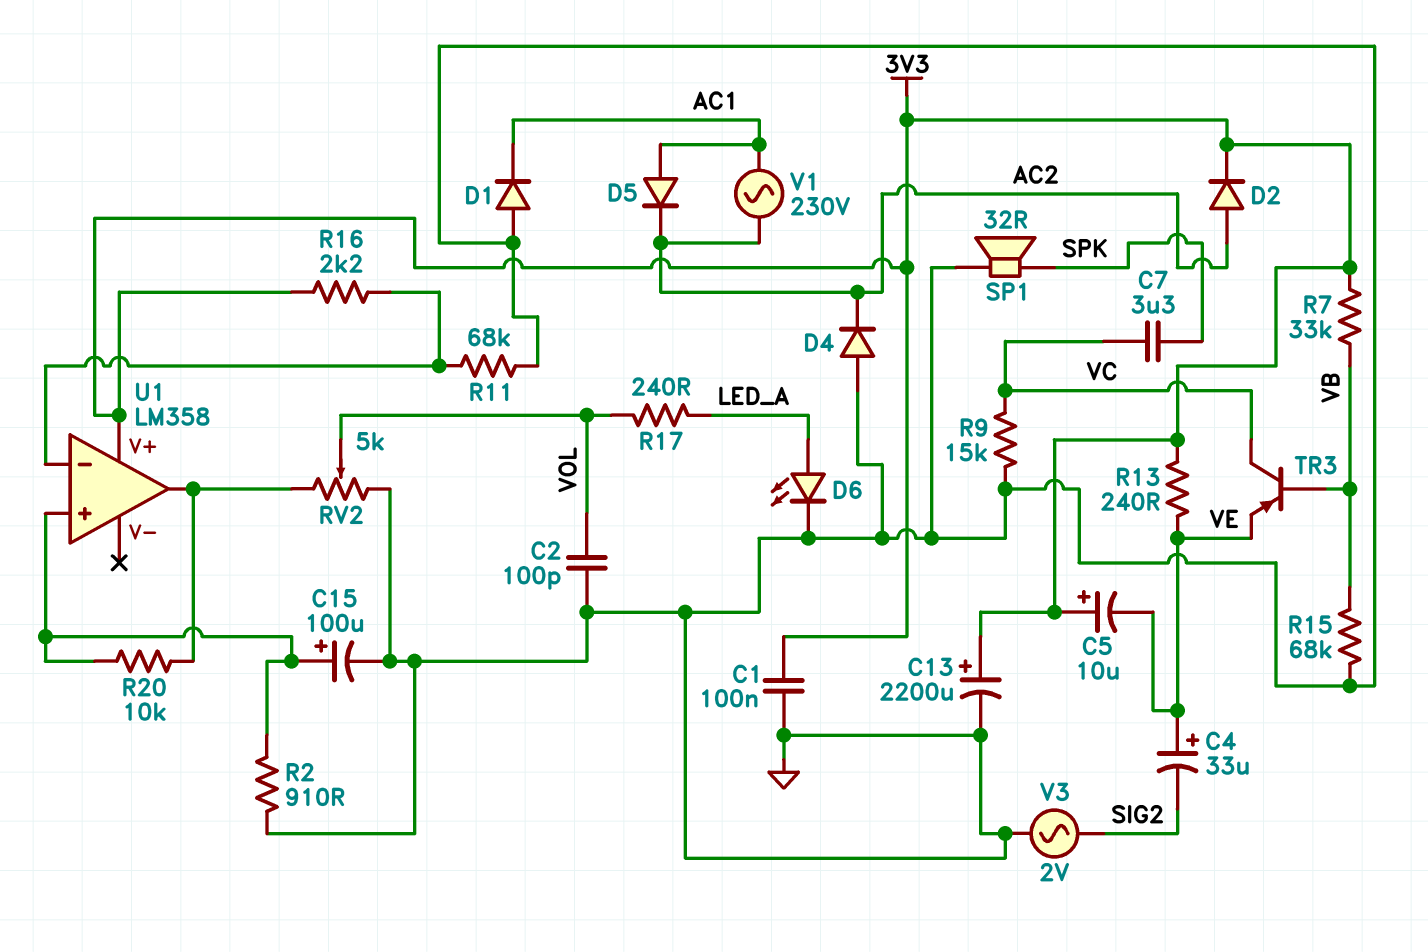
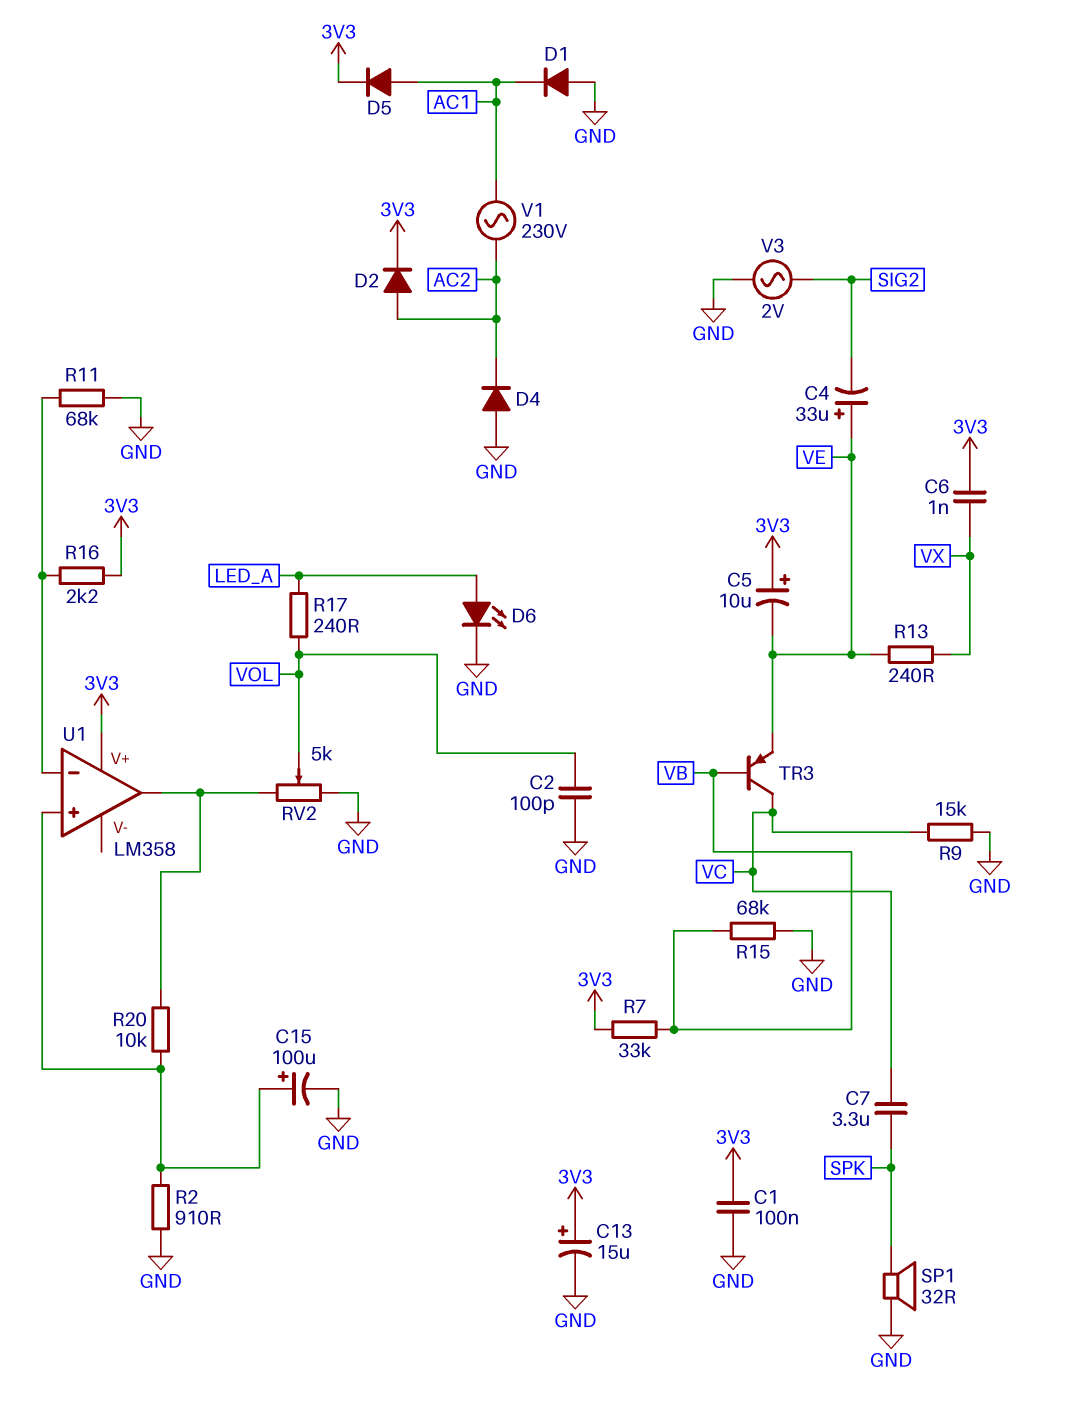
C6: none -> 1nF (3V3, VX)
C13: 2200uF (plus 3V3, minus GND) -> 15uF (plus 3V3, minus GND)
D5: diode (A AC1, K AC2) -> diode (A AC1, K 3V3)
R13: 240 (3V3, VE) -> 240 (VE, VX)

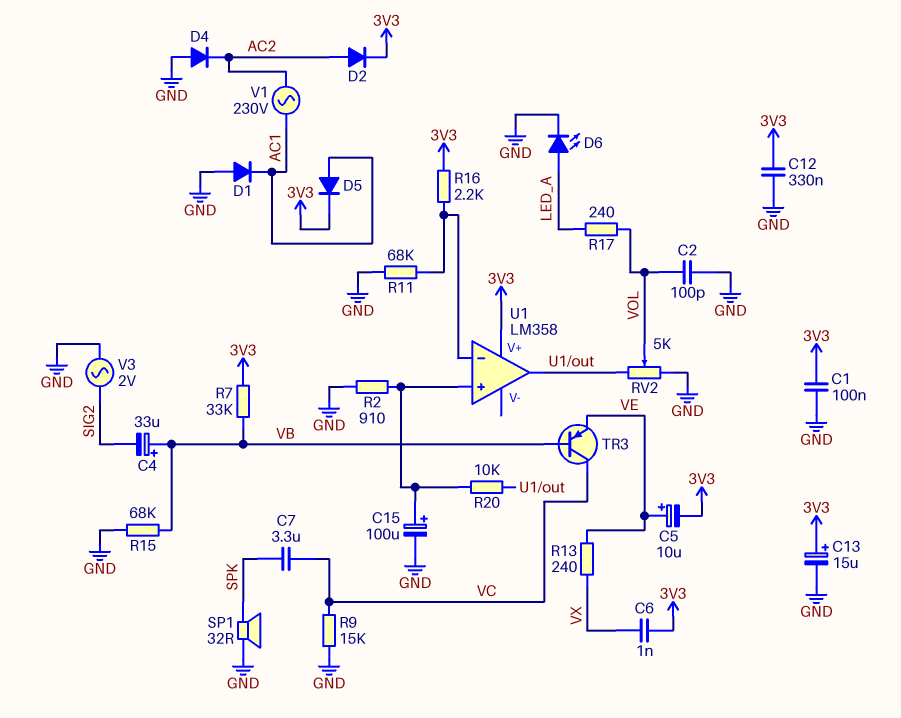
C4: 33uF (plus VE, minus SIG2) -> 33uF (plus VB, minus SIG2)
C5: 10uF (plus 3V3, minus VE) -> 10uF (plus VE, minus 3V3)
C12: none -> 330nF (3V3, GND)

